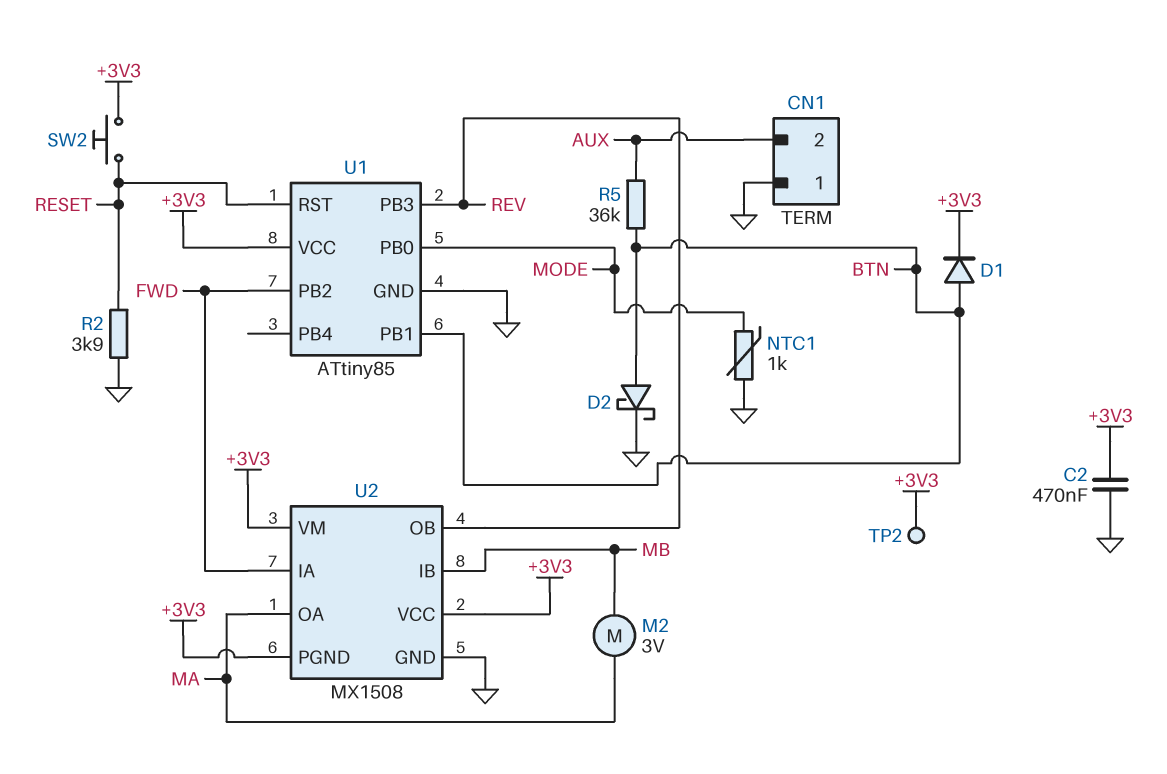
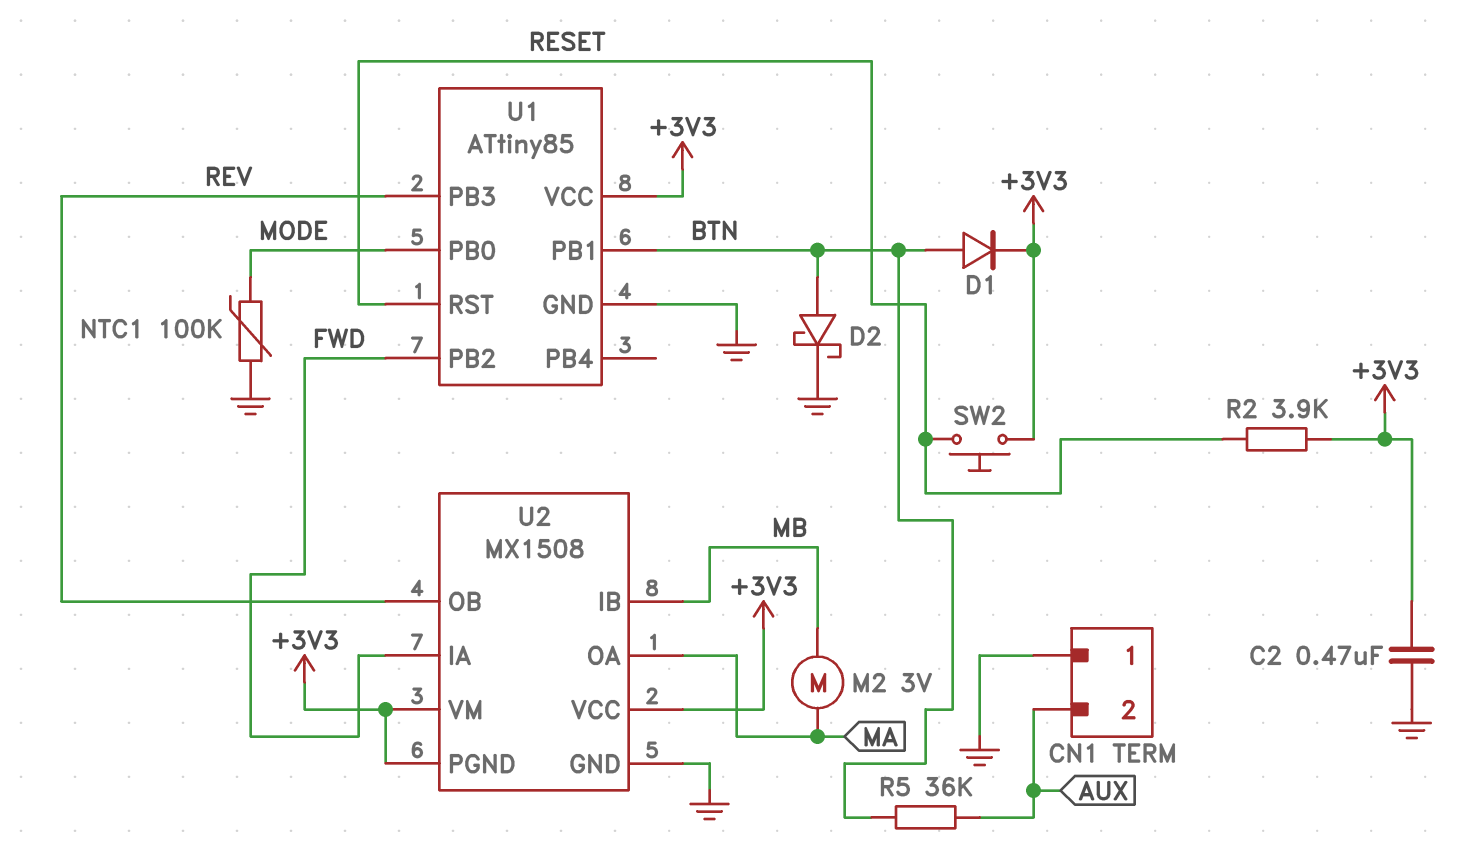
NTC1: 1k (GND, MODE) -> 100k (GND, MODE)
R2: 3.9k (GND, RESET) -> 3.9k (+3V3, RESET)
TP2: test point (+3V3) -> none

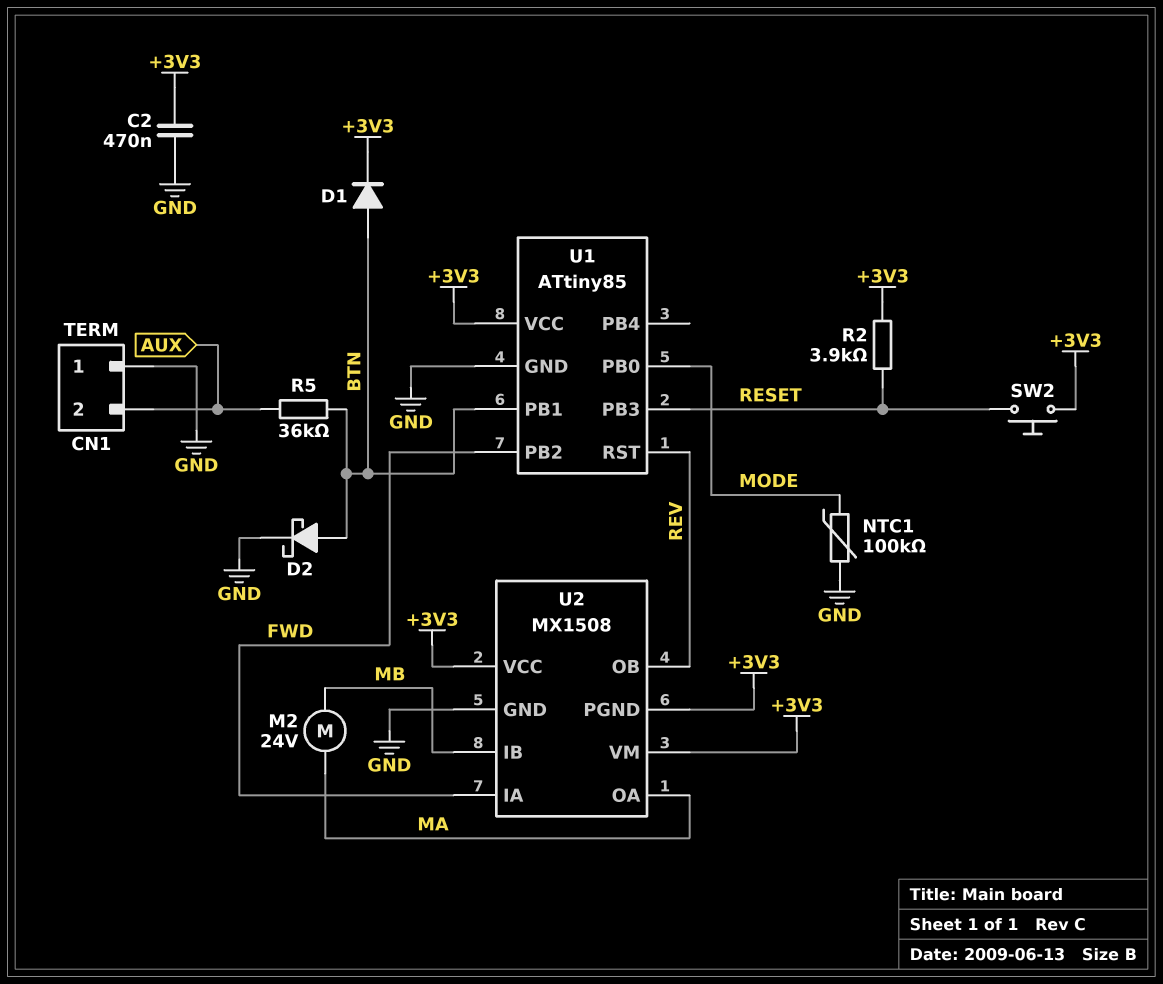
M2: motor 3V (MA, MB) -> motor 24V (MA, MB)
U1 pin PB3: REV -> RESET
U1 pin RST: RESET -> REV

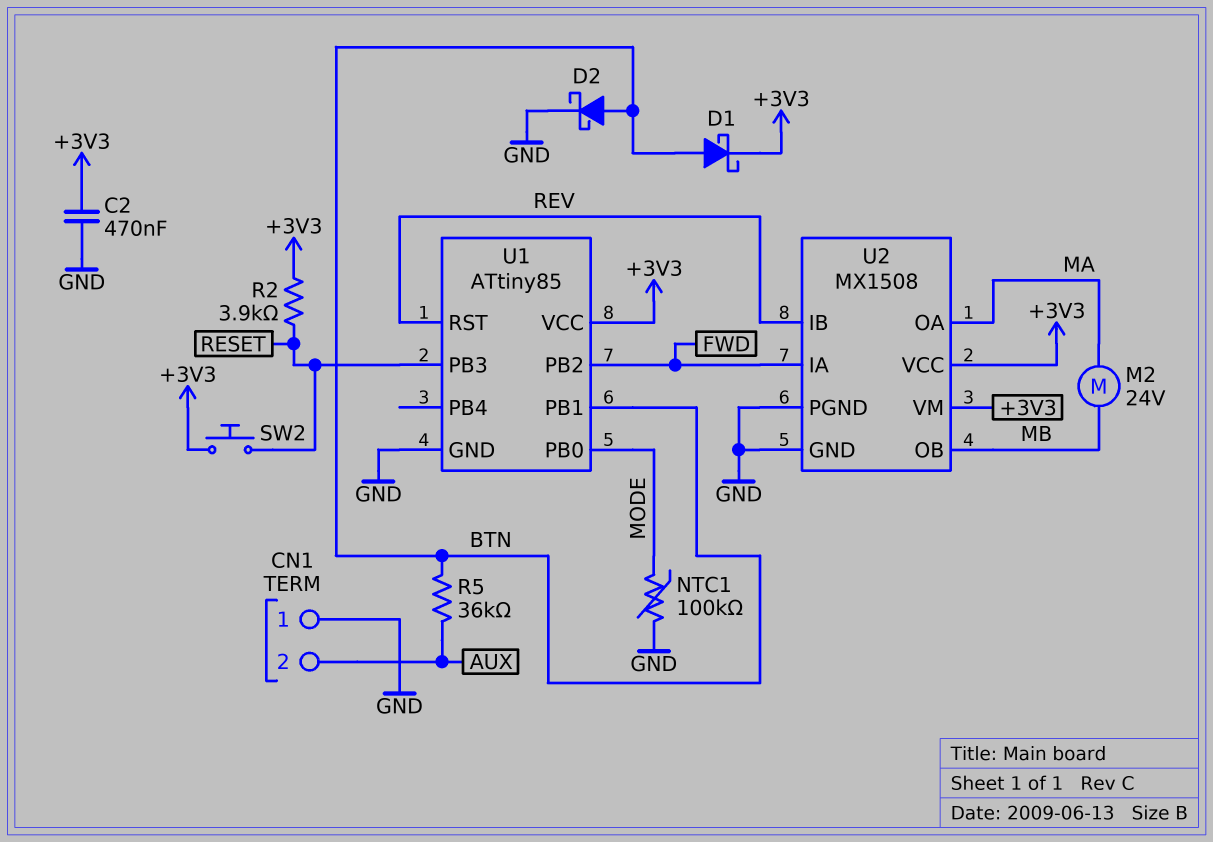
D1: diode (A BTN, K +3V3) -> schottky (A BTN, K +3V3)
U2 pin IB: MB -> REV
U2 pin OB: REV -> MB
U2 pin PGND: +3V3 -> GND

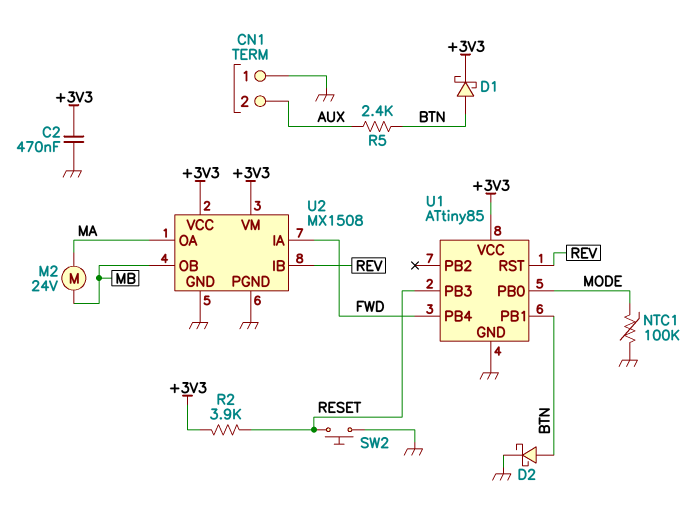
R5: 36k (AUX, BTN) -> 2.4k (AUX, BTN)
SW2: button (+3V3, RESET) -> button (GND, RESET)
U1 pin PB2: FWD -> none
U1 pin PB4: none -> FWD

